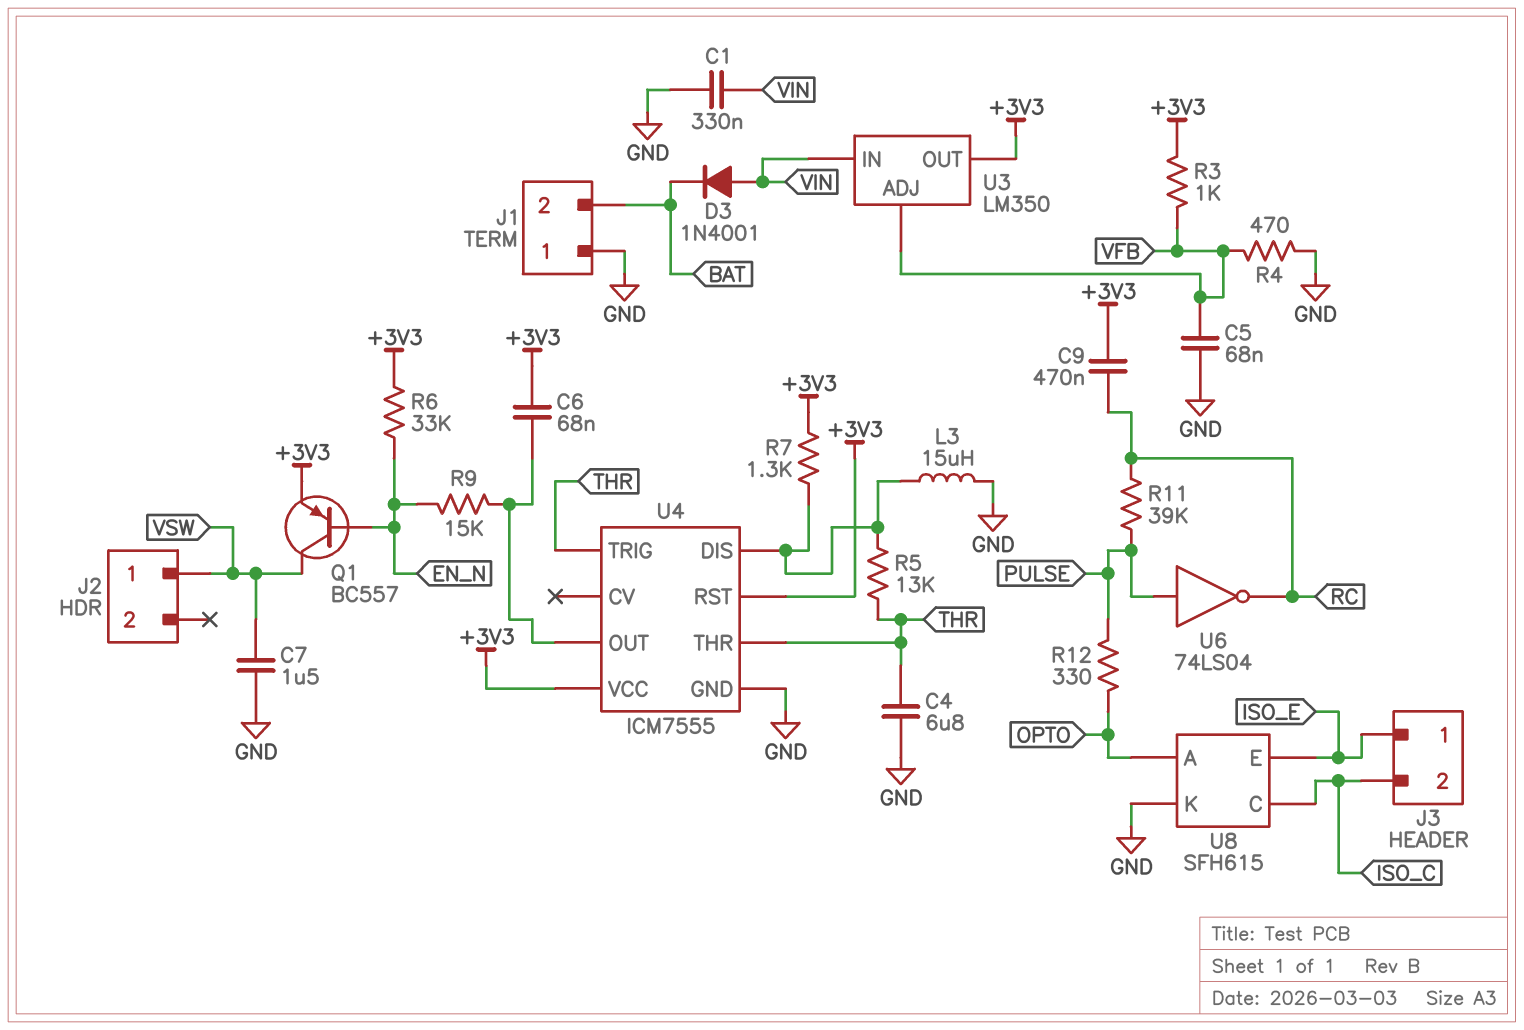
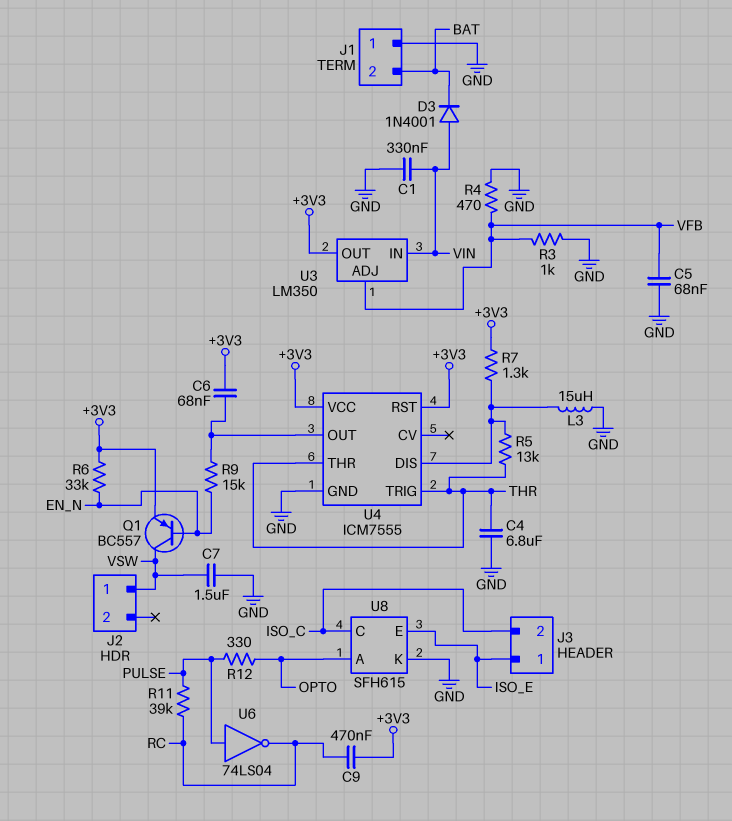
R3: 1k (+3V3, VFB) -> 1k (GND, VFB)

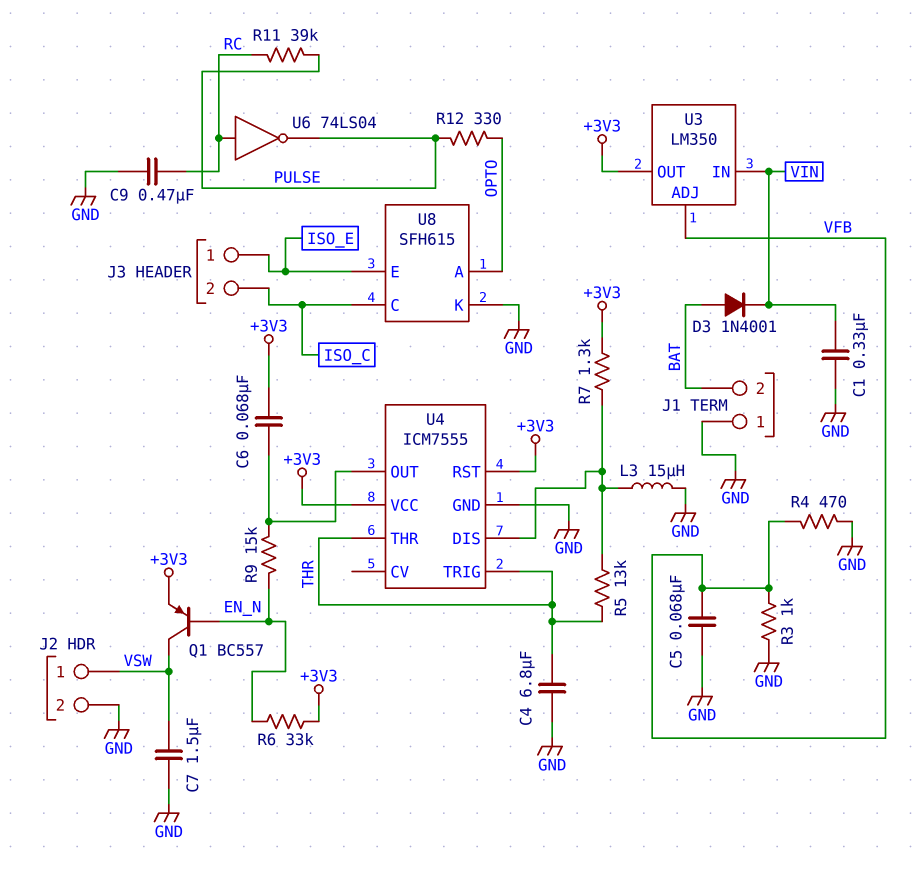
C9: 470nF (+3V3, RC) -> 470nF (GND, RC)
D3: diode 1N4001 (A VIN, K BAT) -> diode 1N4001 (A BAT, K VIN)
J2 pin 2: none -> GND
U6: NOT 74LS04 (in PULSE, out RC) -> NOT 74LS04 (in RC, out PULSE)

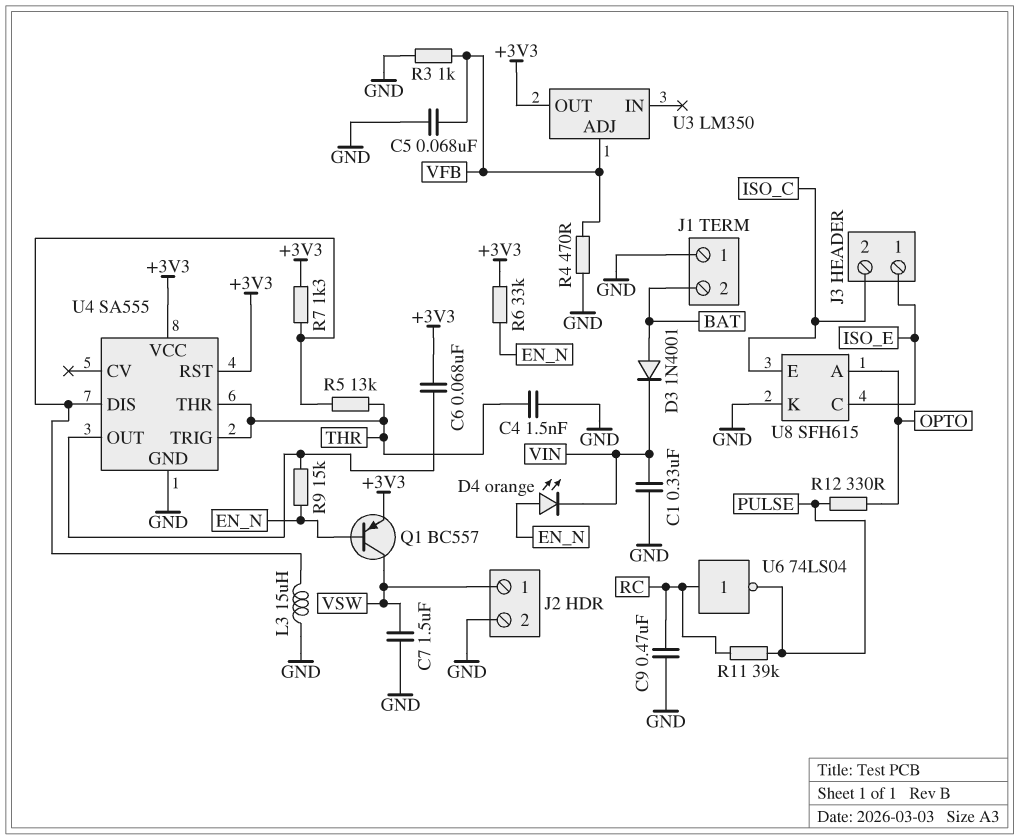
C4: 6.8uF (GND, THR) -> 1.5nF (GND, THR)
D4: none -> LED orange (A EN_N, K VIN)
U3 pin IN: VIN -> none
U4: ICM7555 -> SA555
U8 pin C: ISO_C -> ISO_E
U8 pin E: ISO_E -> ISO_C

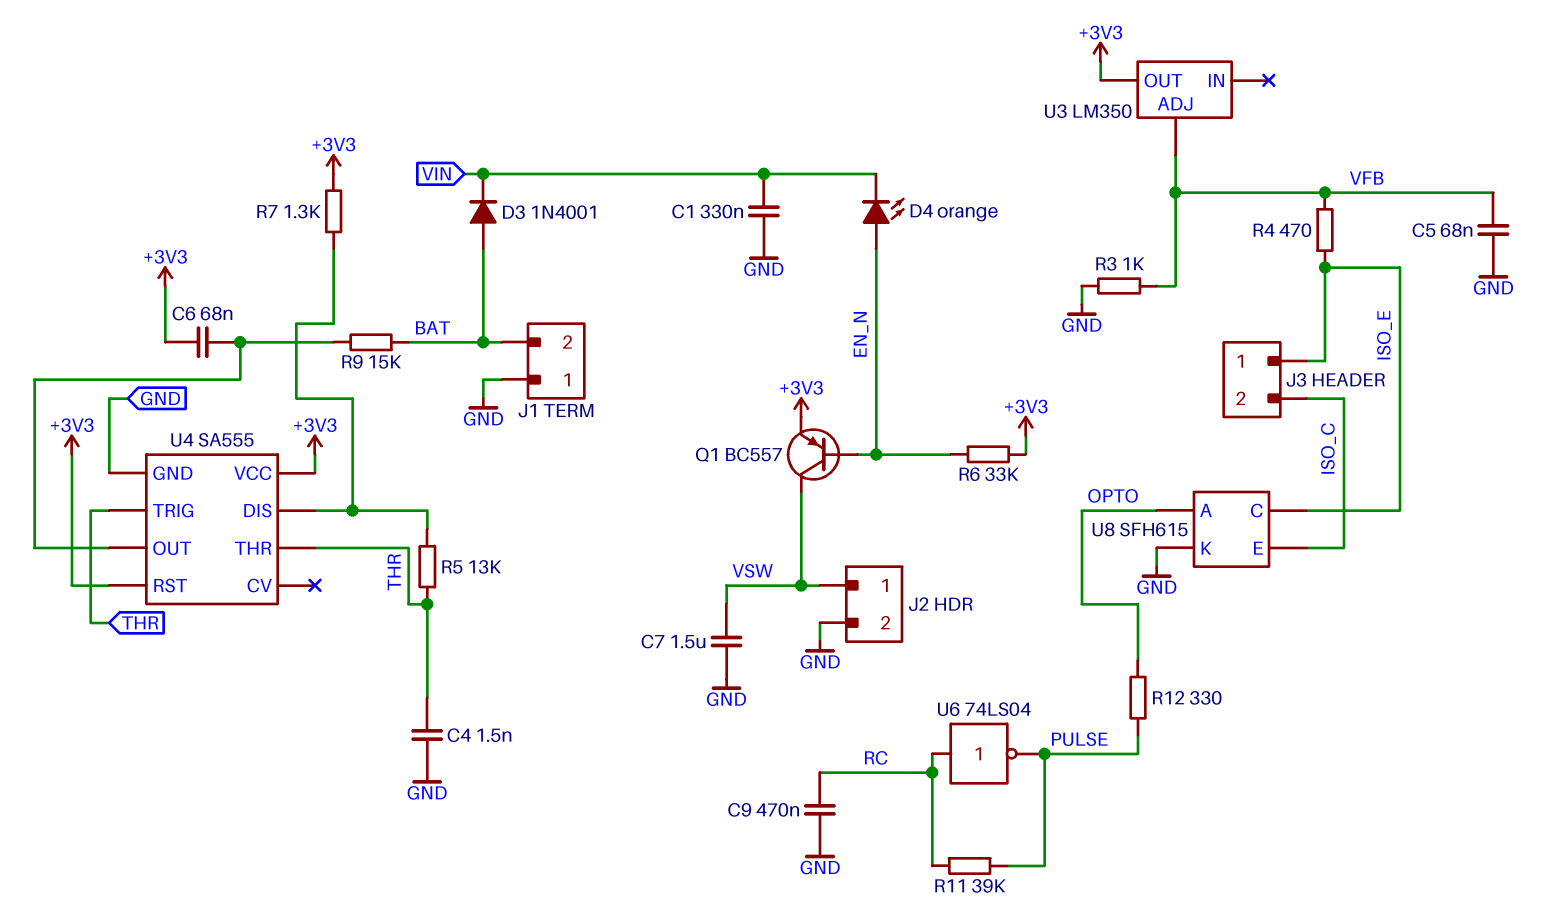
L3: 15uH (GND, U4/DIS) -> none
R4: 470 (GND, VFB) -> 470 (ISO_E, VFB)
R9: 15k (EN_N, U4/OUT) -> 15k (BAT, U4/OUT)

